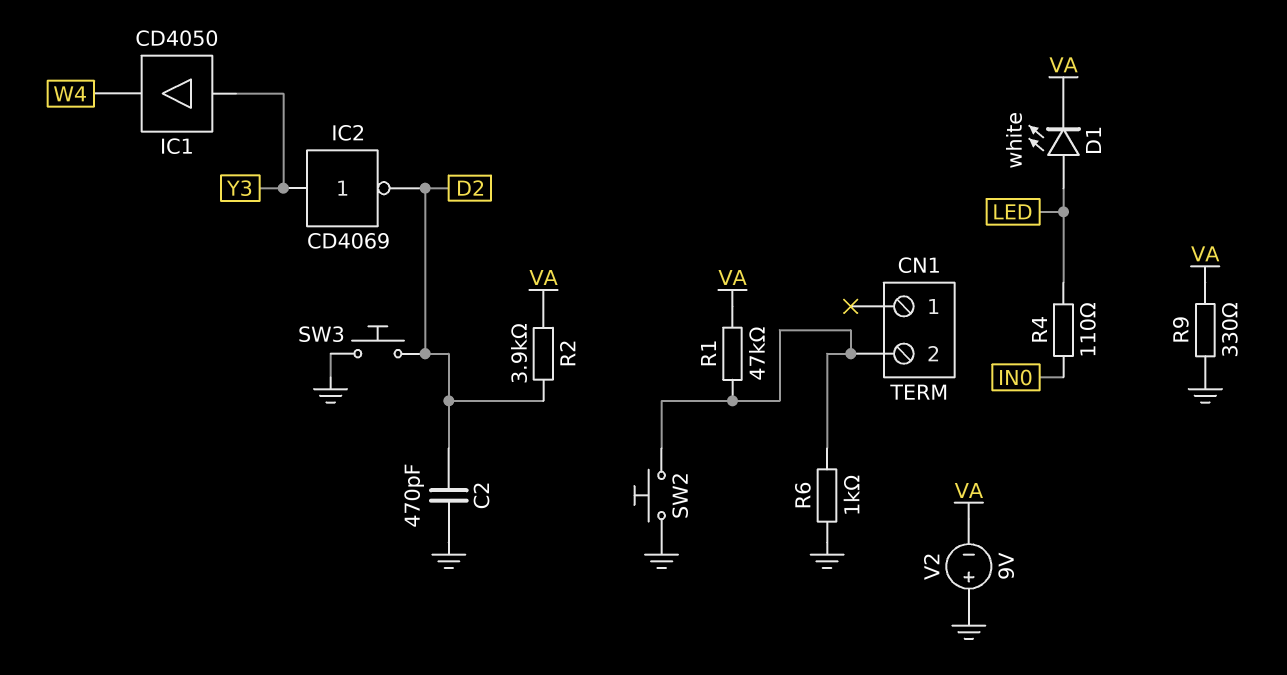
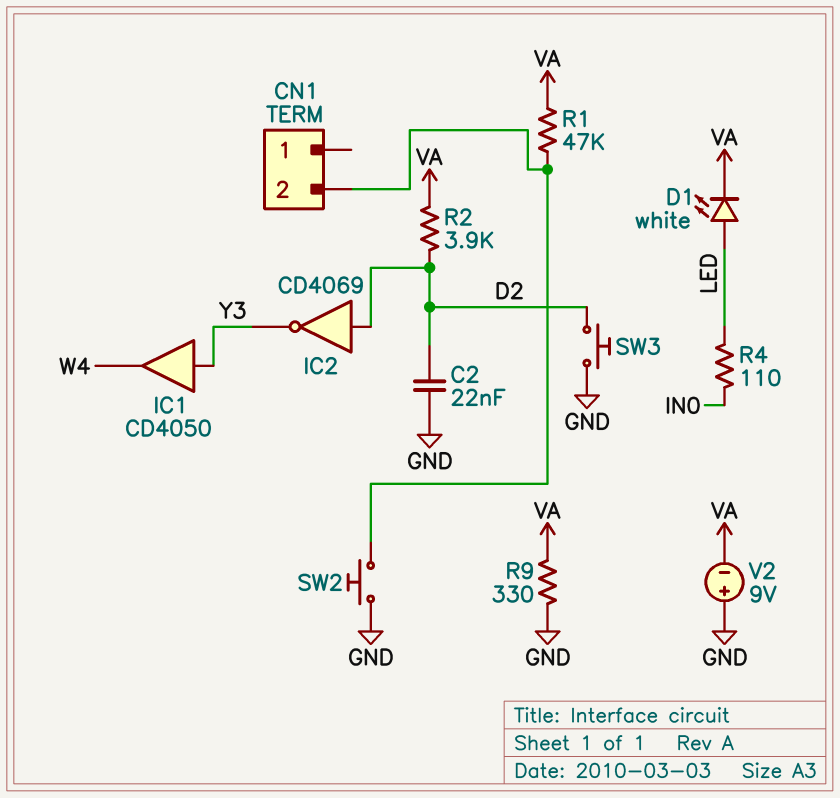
C2: 470pF (D2, GND) -> 22nF (D2, GND)
IC2: NOT CD4069 (in Y3, out D2) -> NOT CD4069 (in D2, out Y3)
R6: 1k (CN1/2, GND) -> none

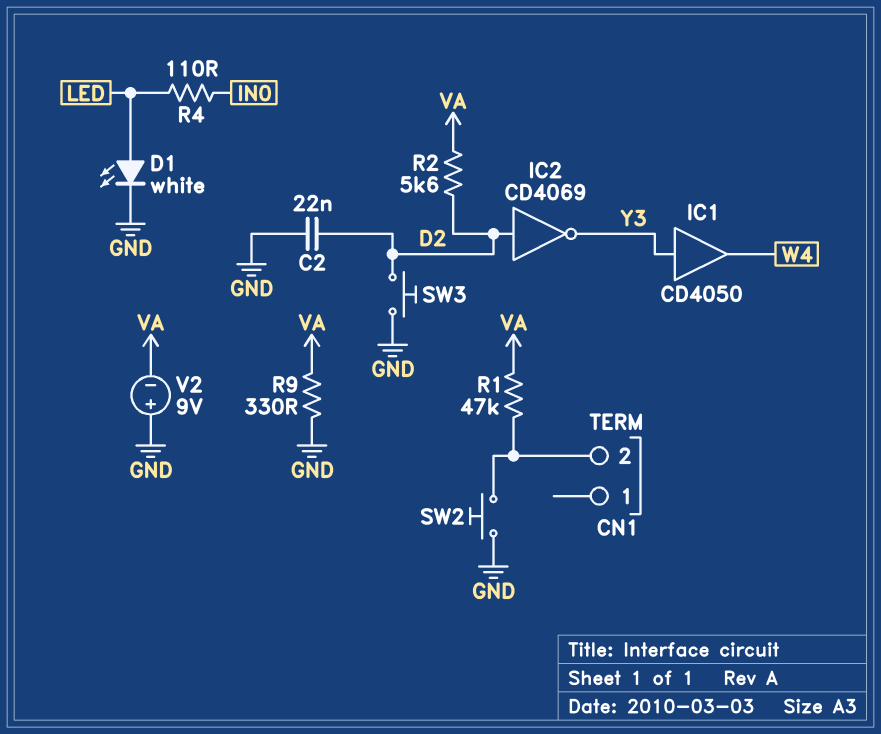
D1: LED white (A LED, K VA) -> LED white (A LED, K GND)
R2: 3.9k (D2, VA) -> 5.6k (D2, VA)

